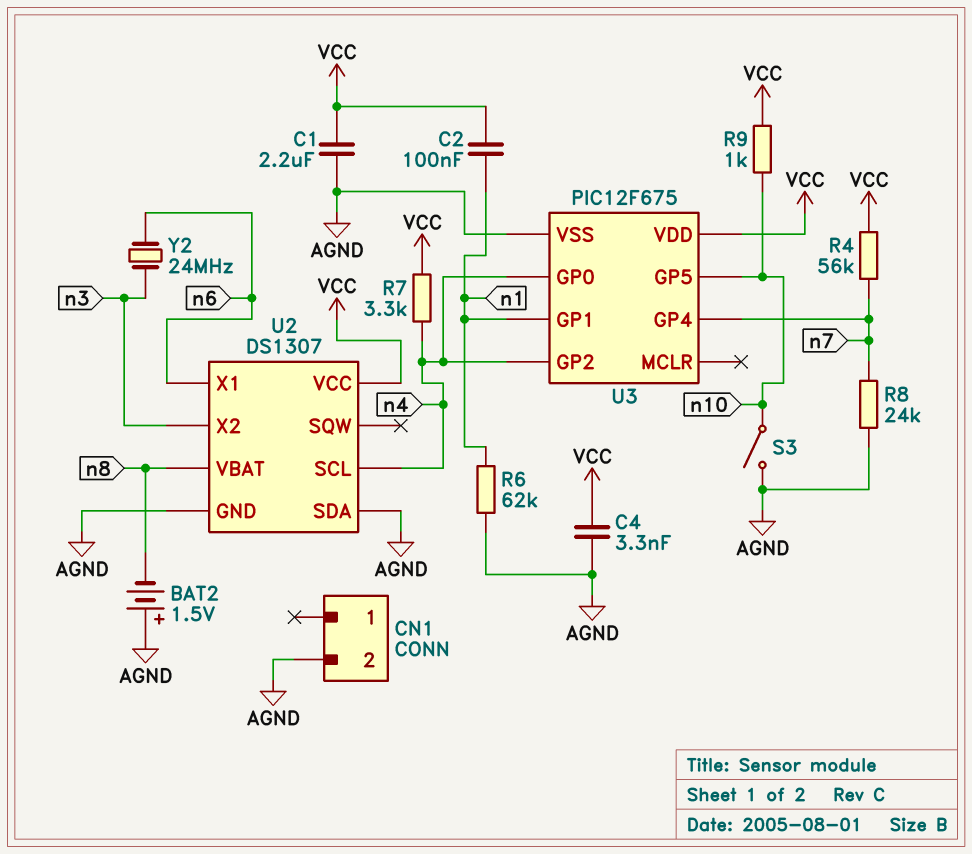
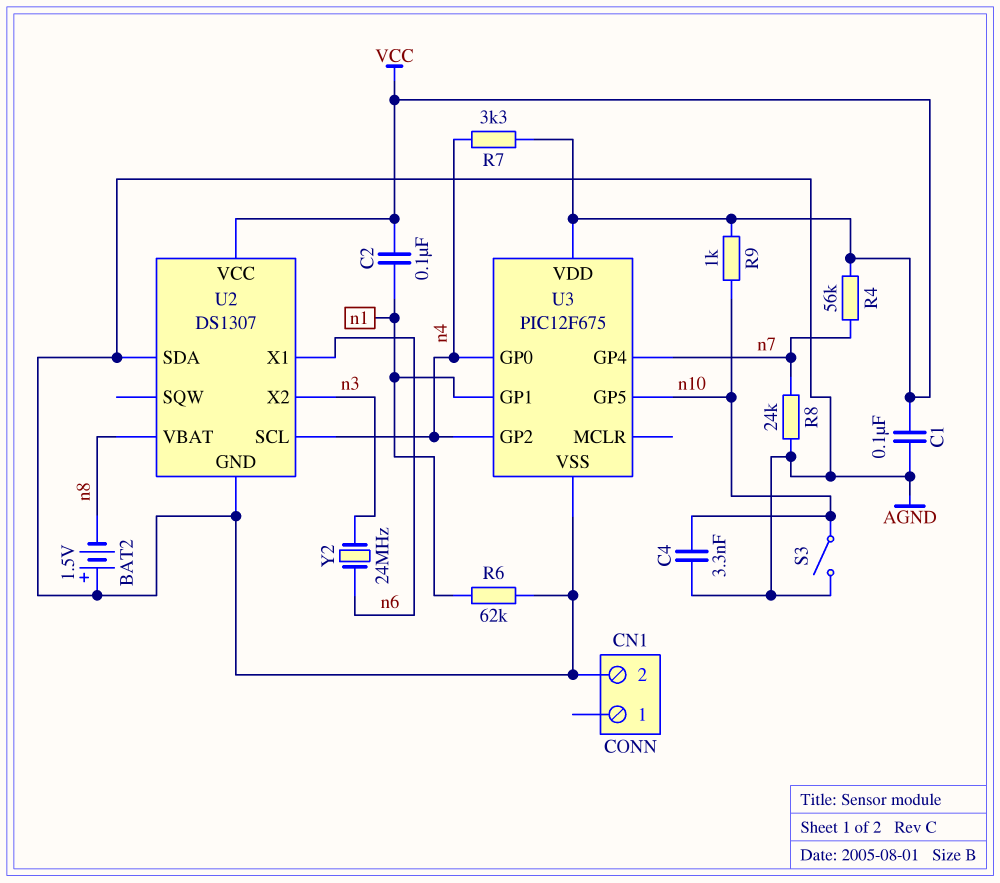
C1: 2.2uF (AGND, VCC) -> 100nF (AGND, VCC)
C4: 3.3nF (AGND, VCC) -> 3.3nF (AGND, n10)

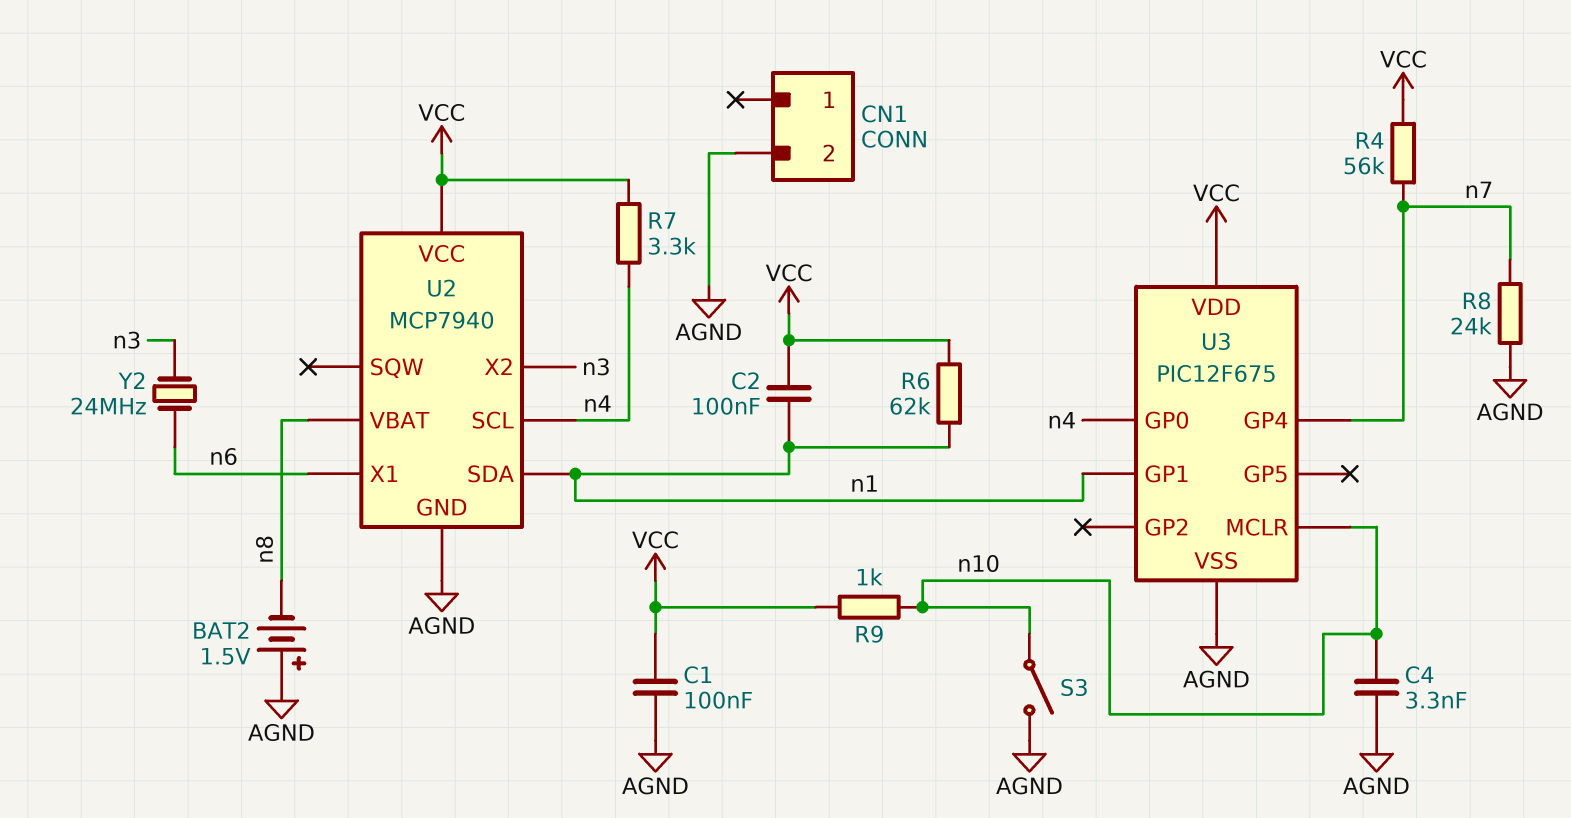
R6: 62k (AGND, n1) -> 62k (VCC, n1)
U2: DS1307 -> MCP7940
U2 pin SDA: AGND -> n1
U3 pin GP2: n4 -> none
U3 pin GP5: n10 -> none
U3 pin MCLR: none -> n10

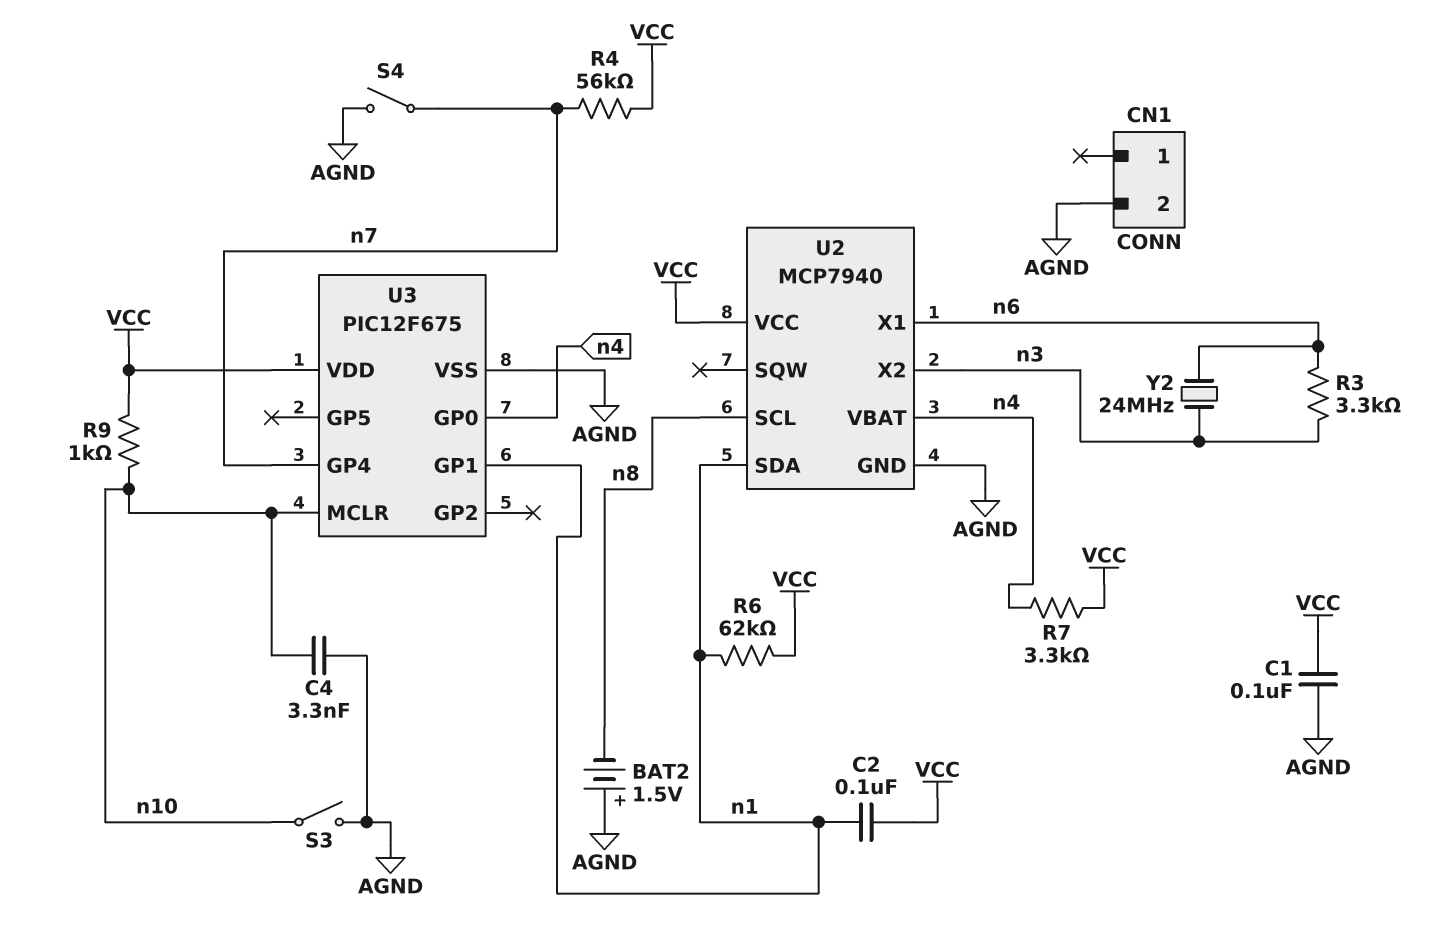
R3: none -> 3.3k (n3, n6)
R8: 24k (AGND, n7) -> none
S4: none -> switch (AGND, n7)
U2 pin SCL: n4 -> n8
U2 pin VBAT: n8 -> n4

